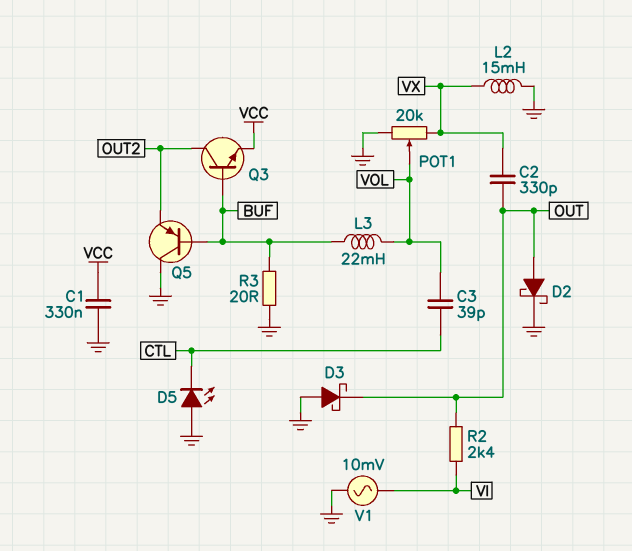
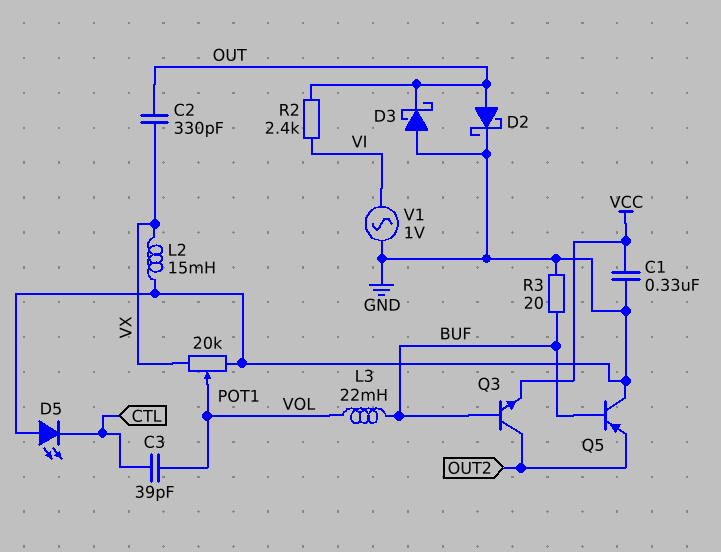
V1: AC 10mV (GND, VI) -> AC 1V (GND, VI)

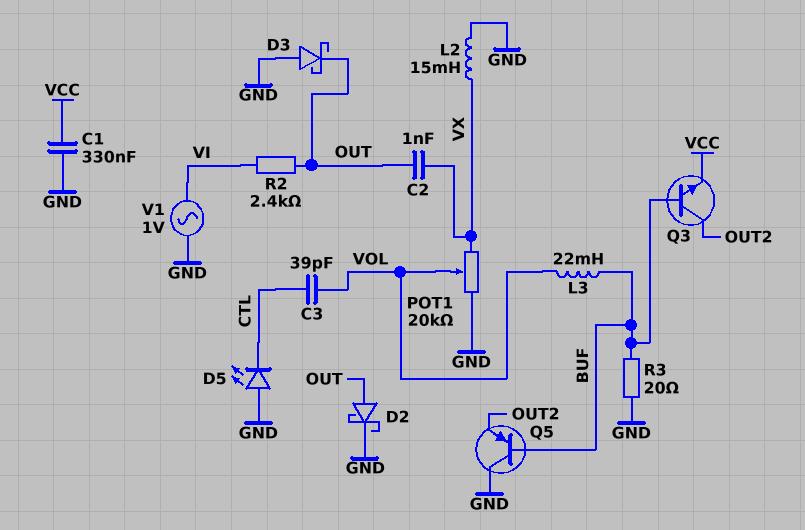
C2: 330pF (OUT, VX) -> 1nF (OUT, VX)

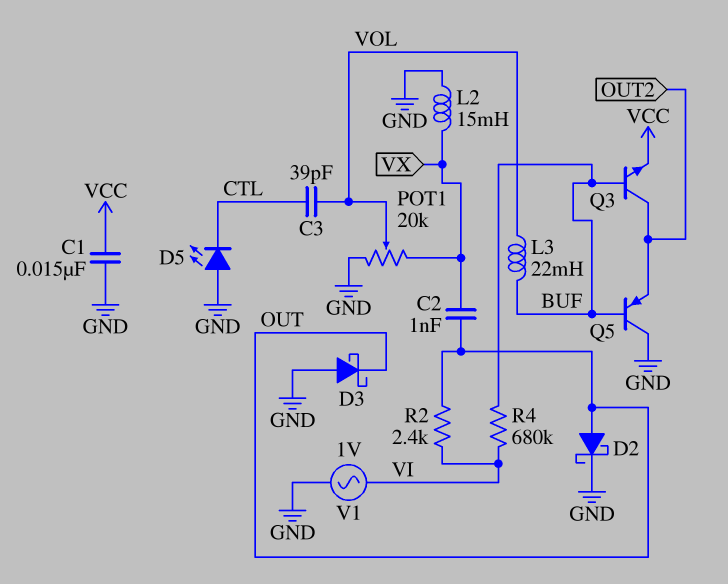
C1: 330nF (GND, VCC) -> 15nF (GND, VCC)
R3: 20 (BUF, GND) -> none
R4: none -> 680k (BUF, VI)

